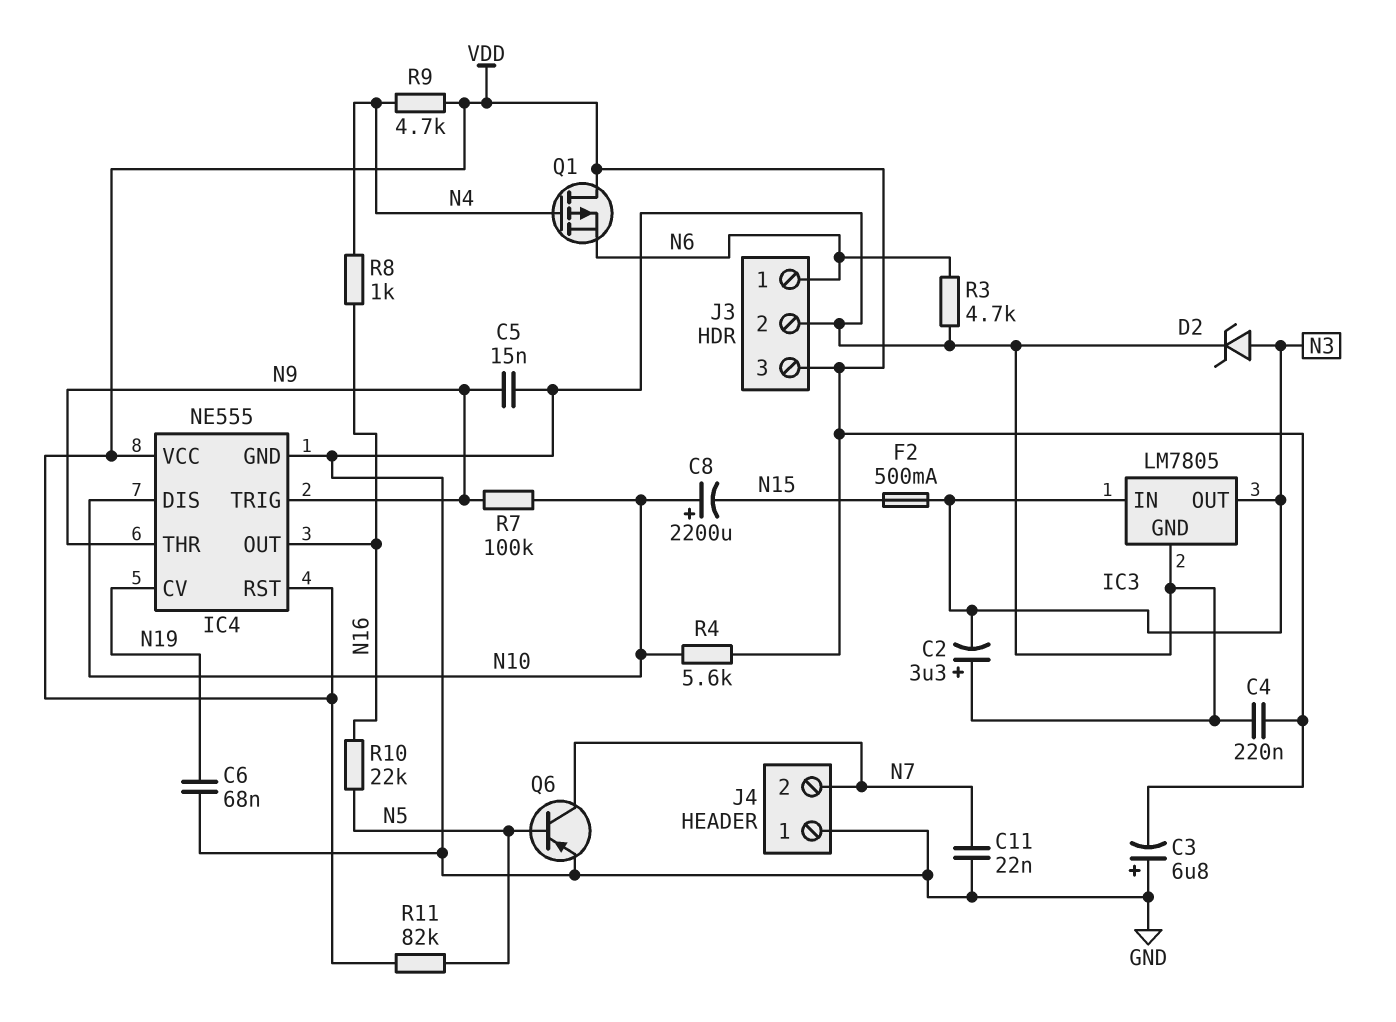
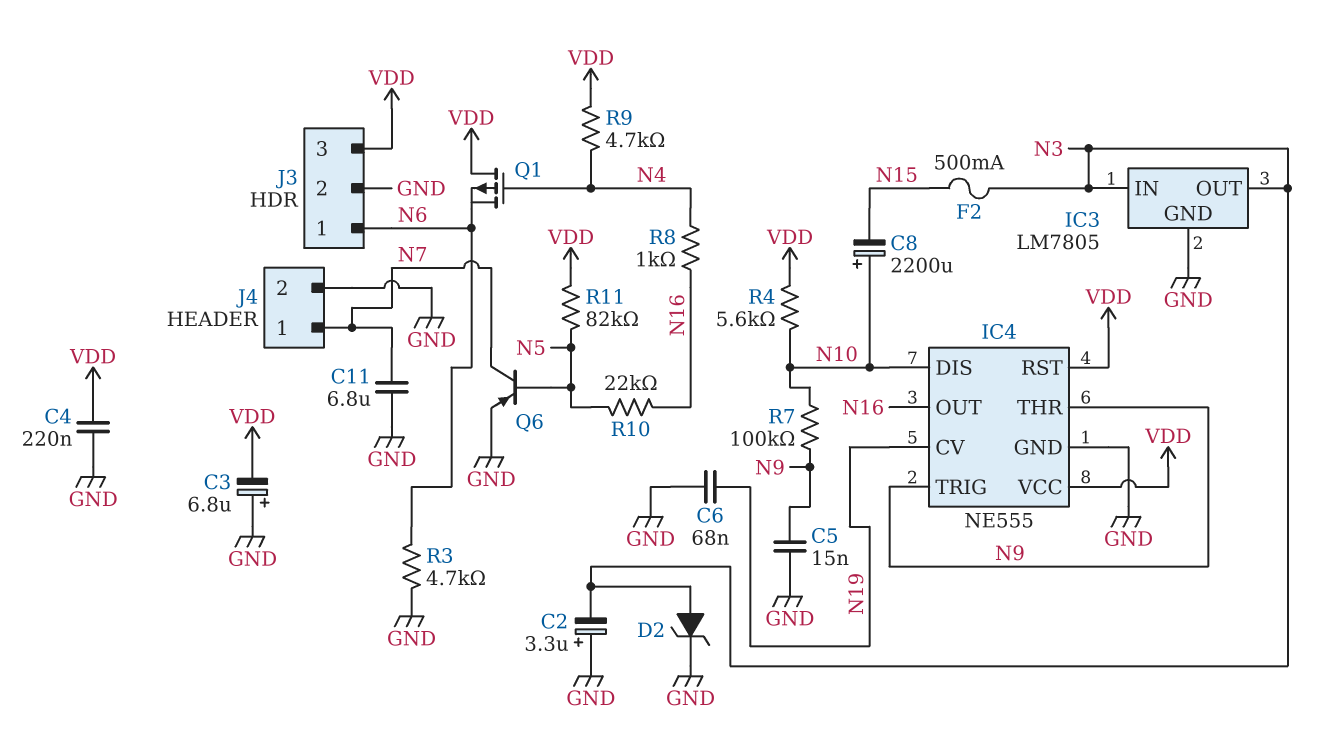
C11: 22nF (GND, N7) -> 6.8uF (GND, N7)
J4 pin 1: GND -> N7
J4 pin 2: N7 -> GND

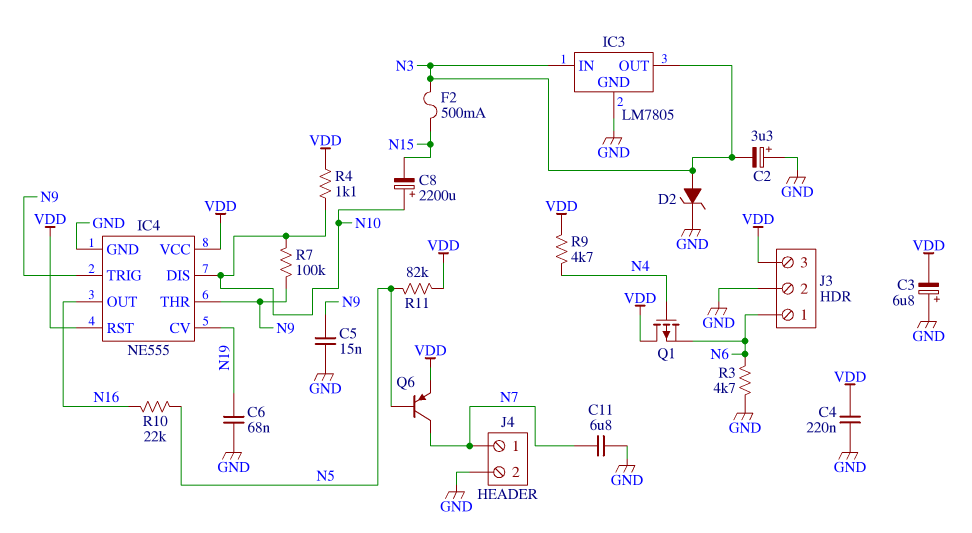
Q6: PNP (B N5, C N7, E GND) -> PNP (B N5, C N7, E VDD)
R4: 5.6k (N10, VDD) -> 1.1k (N10, VDD)
R8: 1k (N4, N16) -> none

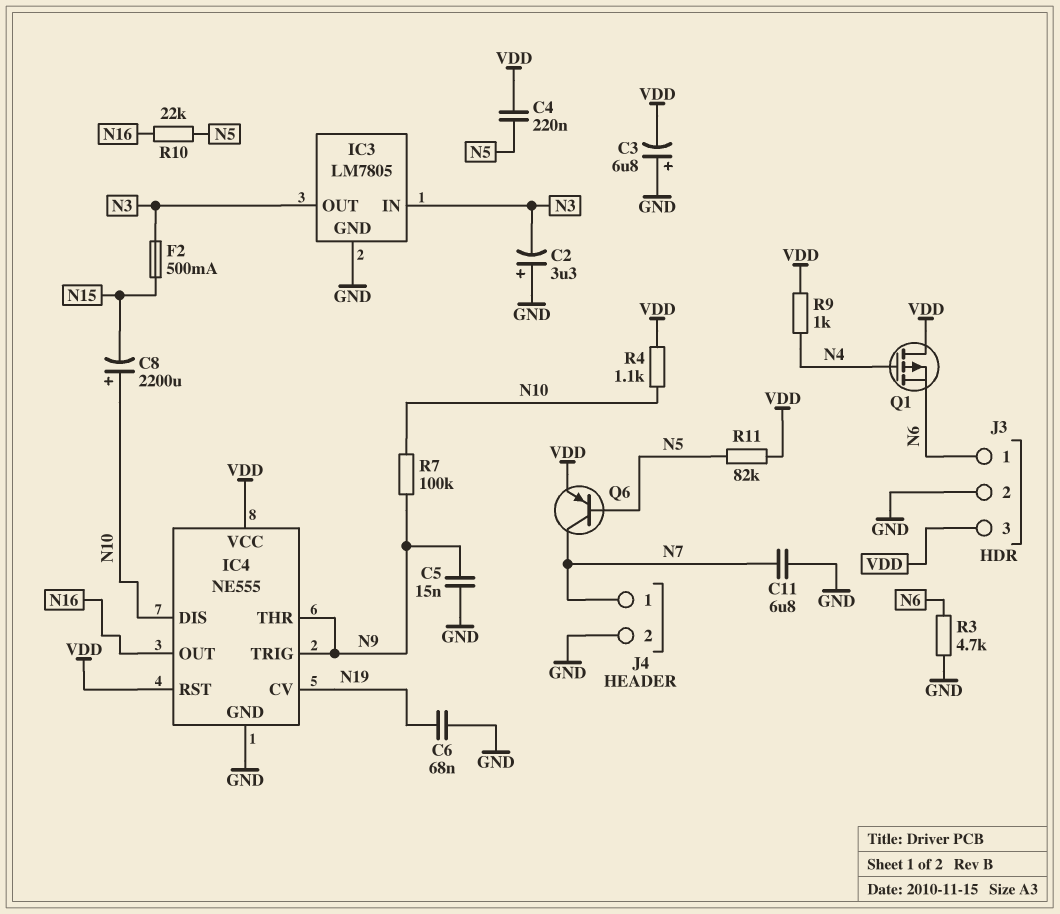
C4: 220nF (GND, VDD) -> 220nF (N5, VDD)
D2: zener (A N3, K GND) -> none
R9: 4.7k (N4, VDD) -> 1k (N4, VDD)

